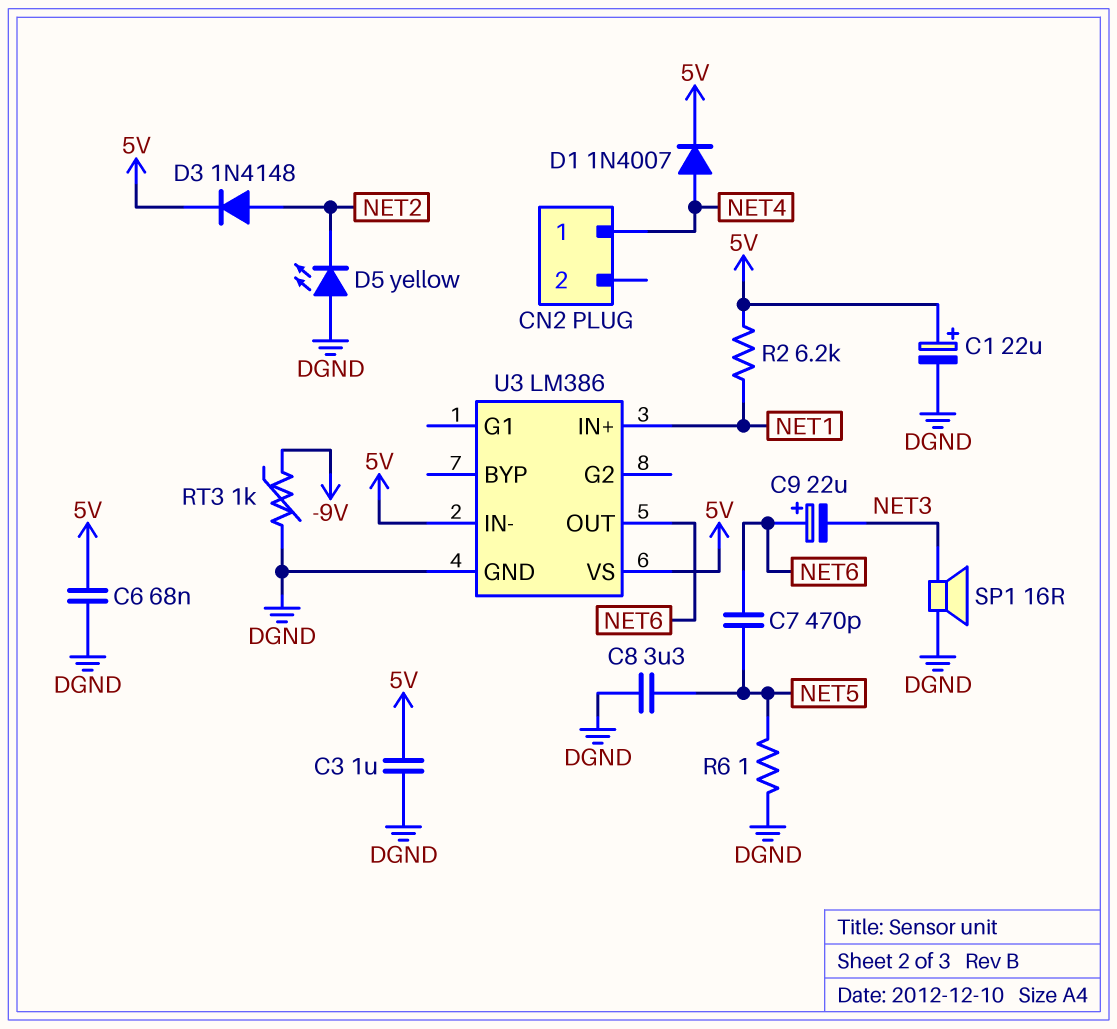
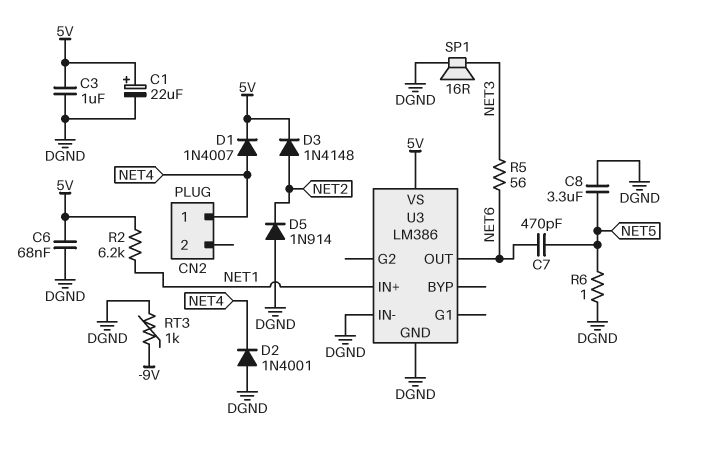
C9: 22uF (plus NET6, minus NET3) -> none
D2: none -> diode 1N4001 (A DGND, K NET4)
D5: LED yellow (A DGND, K NET2) -> diode 1N914 (A DGND, K NET2)
R5: none -> 56 (NET3, NET6)
U3 pin IN-: 5V -> DGND

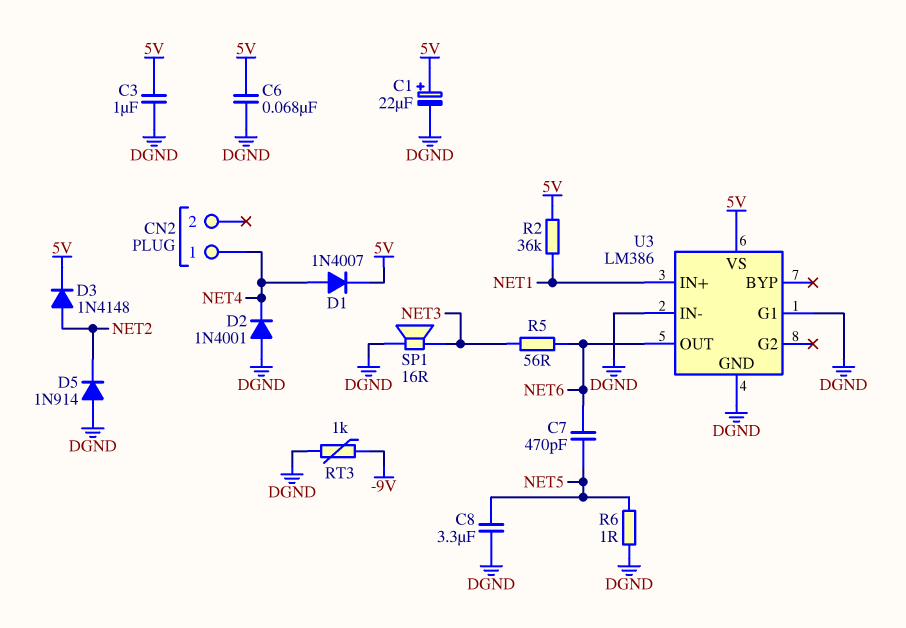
R2: 6.2k (5V, NET1) -> 36k (5V, NET1)
U3 pin G1: none -> DGND

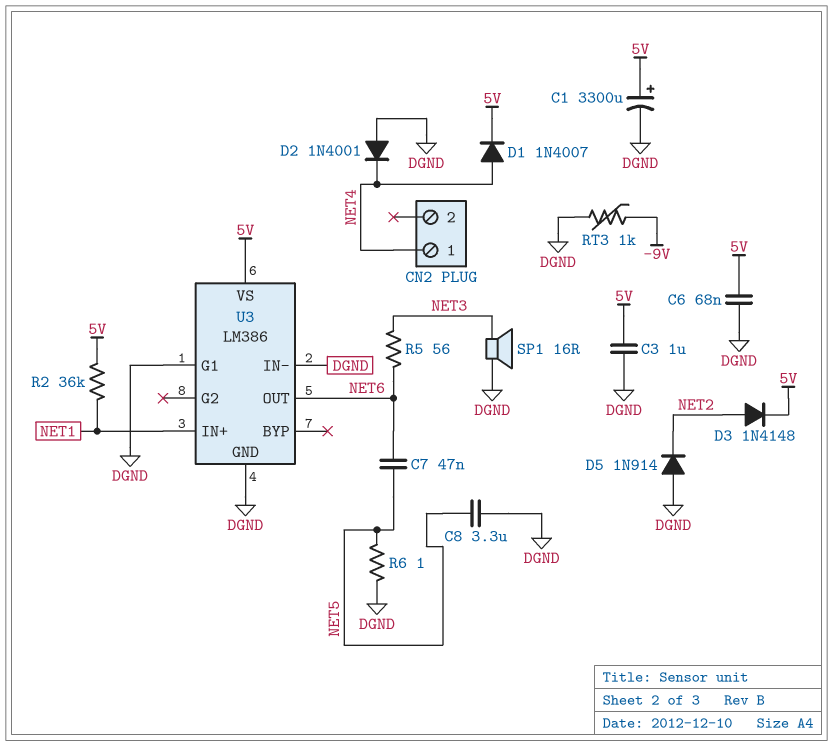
C1: 22uF (plus 5V, minus DGND) -> 3300uF (plus 5V, minus DGND)
C7: 470pF (NET5, NET6) -> 47nF (NET5, NET6)

